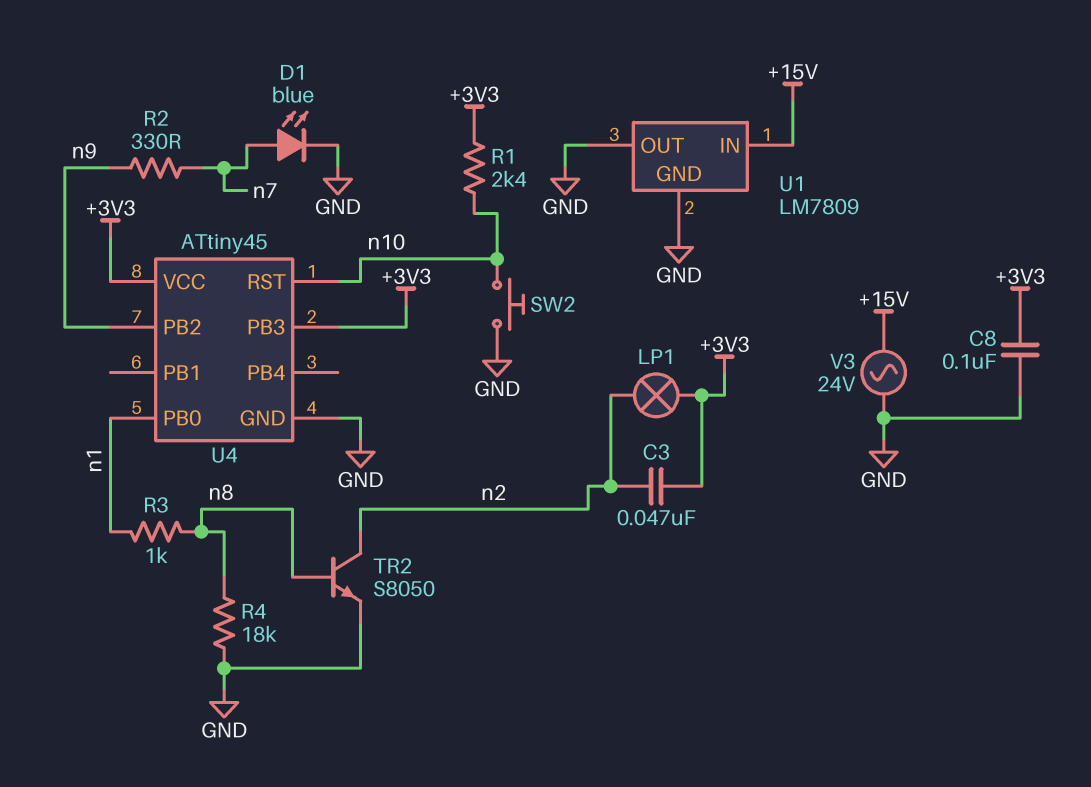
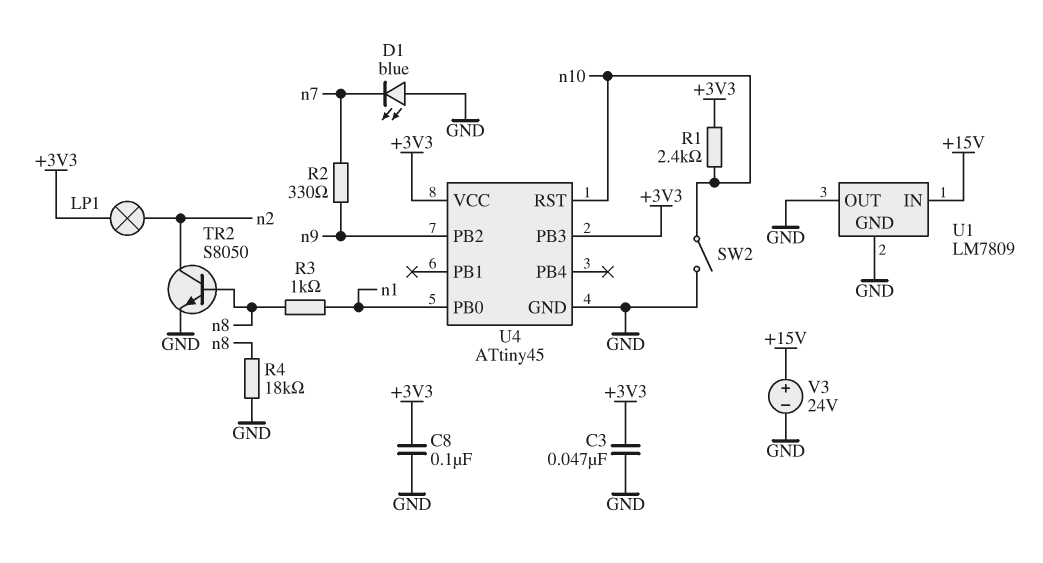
C3: 47nF (+3V3, n2) -> 47nF (+3V3, GND)
D1: LED blue (A n7, K GND) -> LED blue (A GND, K n7)
SW2: button (GND, n10) -> switch (GND, n10)
V3: AC 24V (+15V, GND) -> 24V (plus +15V, minus GND)

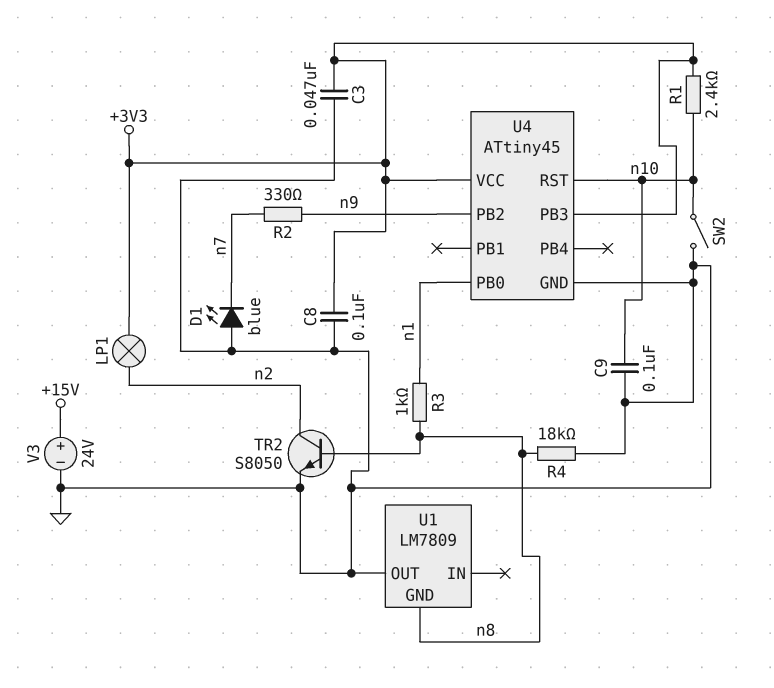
C9: none -> 100nF (GND, n10)
U1 pin GND: GND -> n8
U1 pin IN: +15V -> none

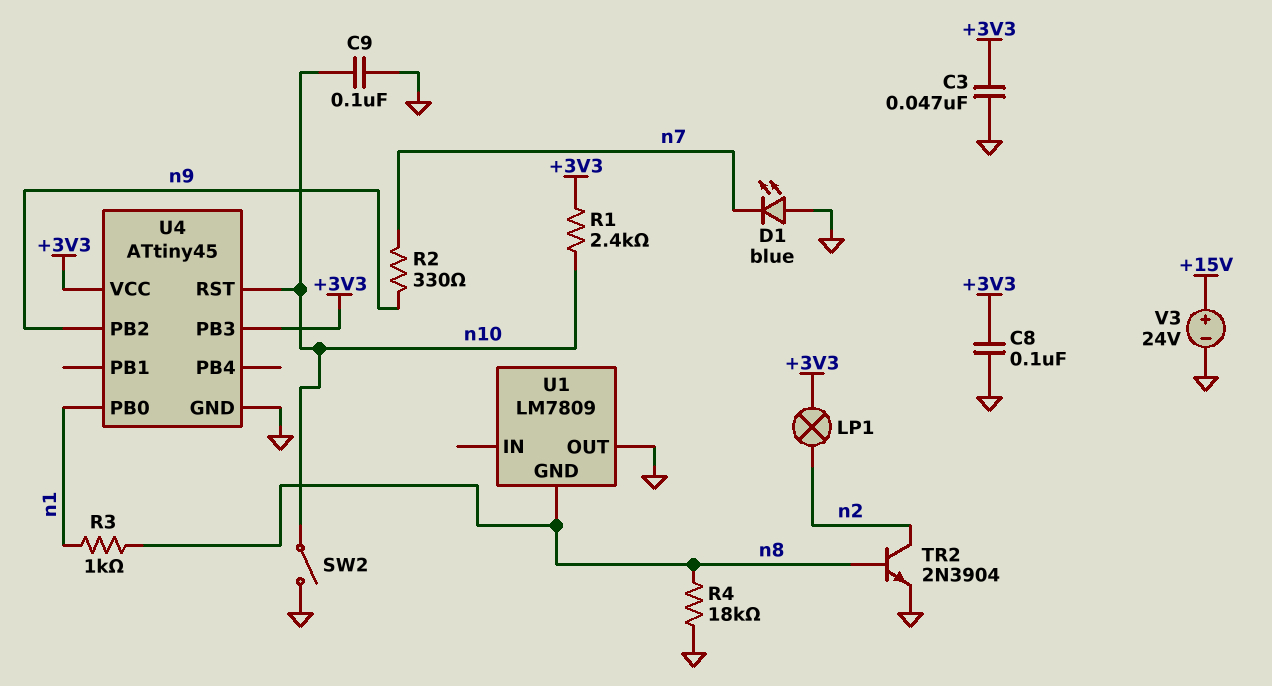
TR2: NPN S8050 (B n8, C n2, E GND) -> NPN 2N3904 (B n8, C n2, E GND)

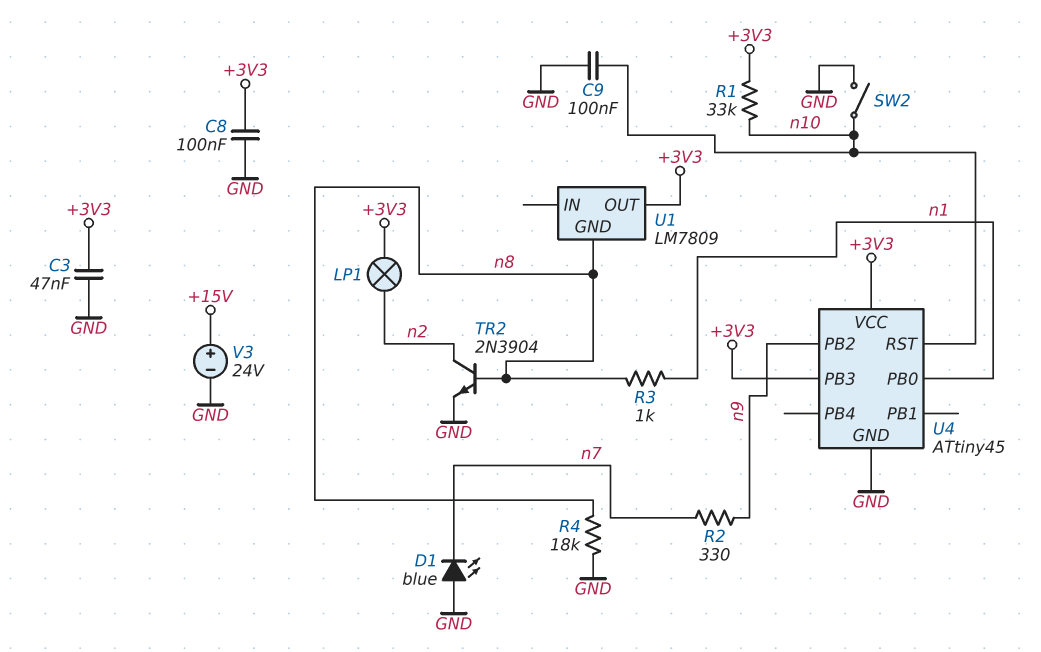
R1: 2.4k (+3V3, n10) -> 33k (+3V3, n10)
U1 pin OUT: GND -> +3V3

